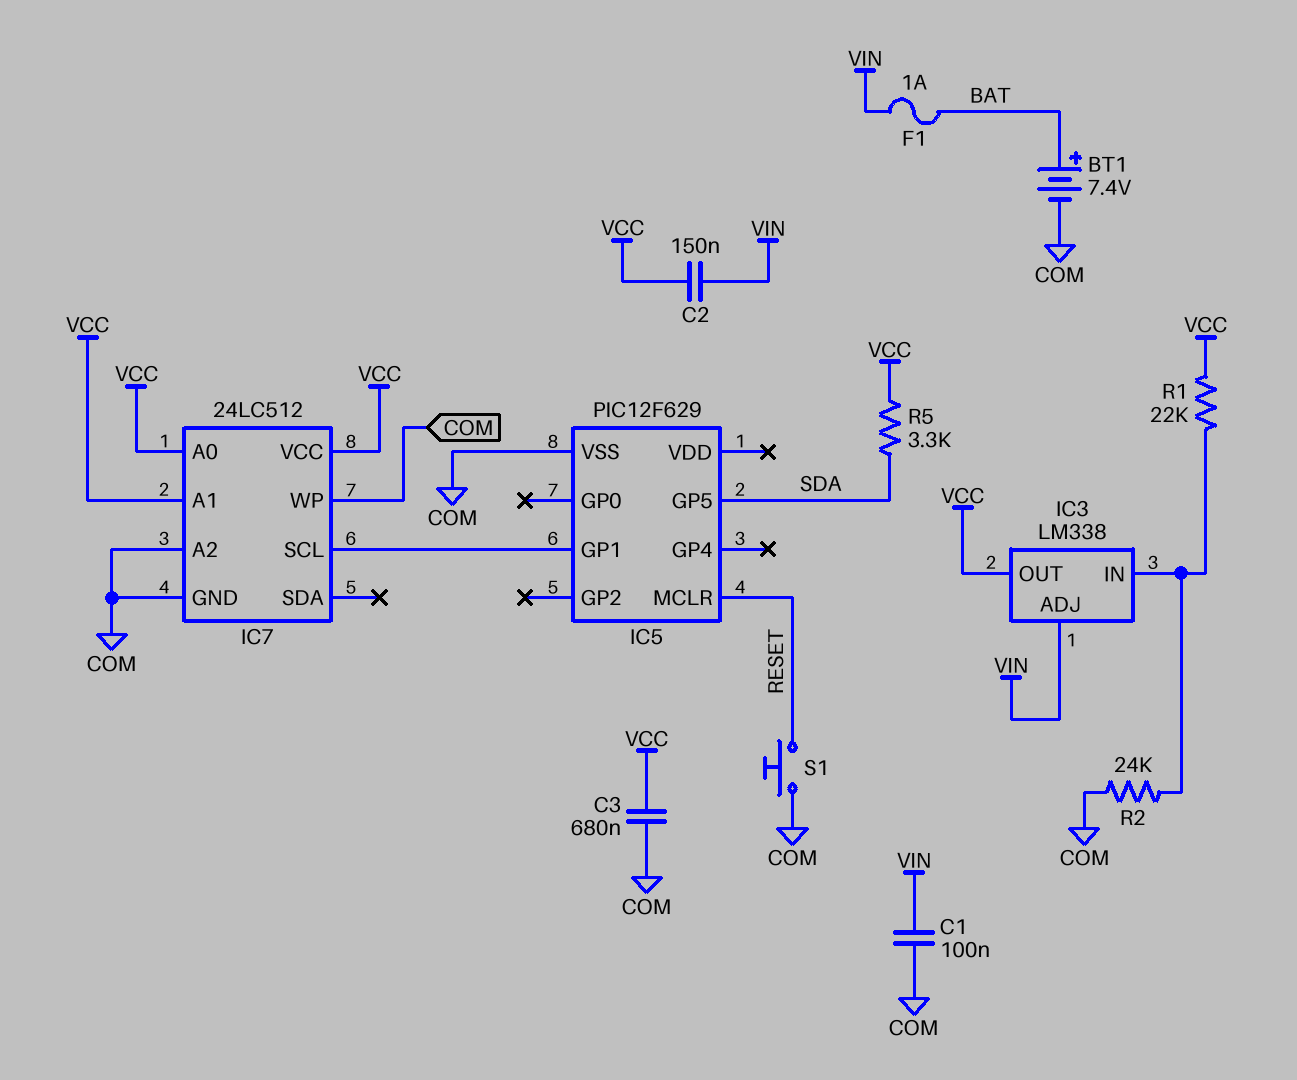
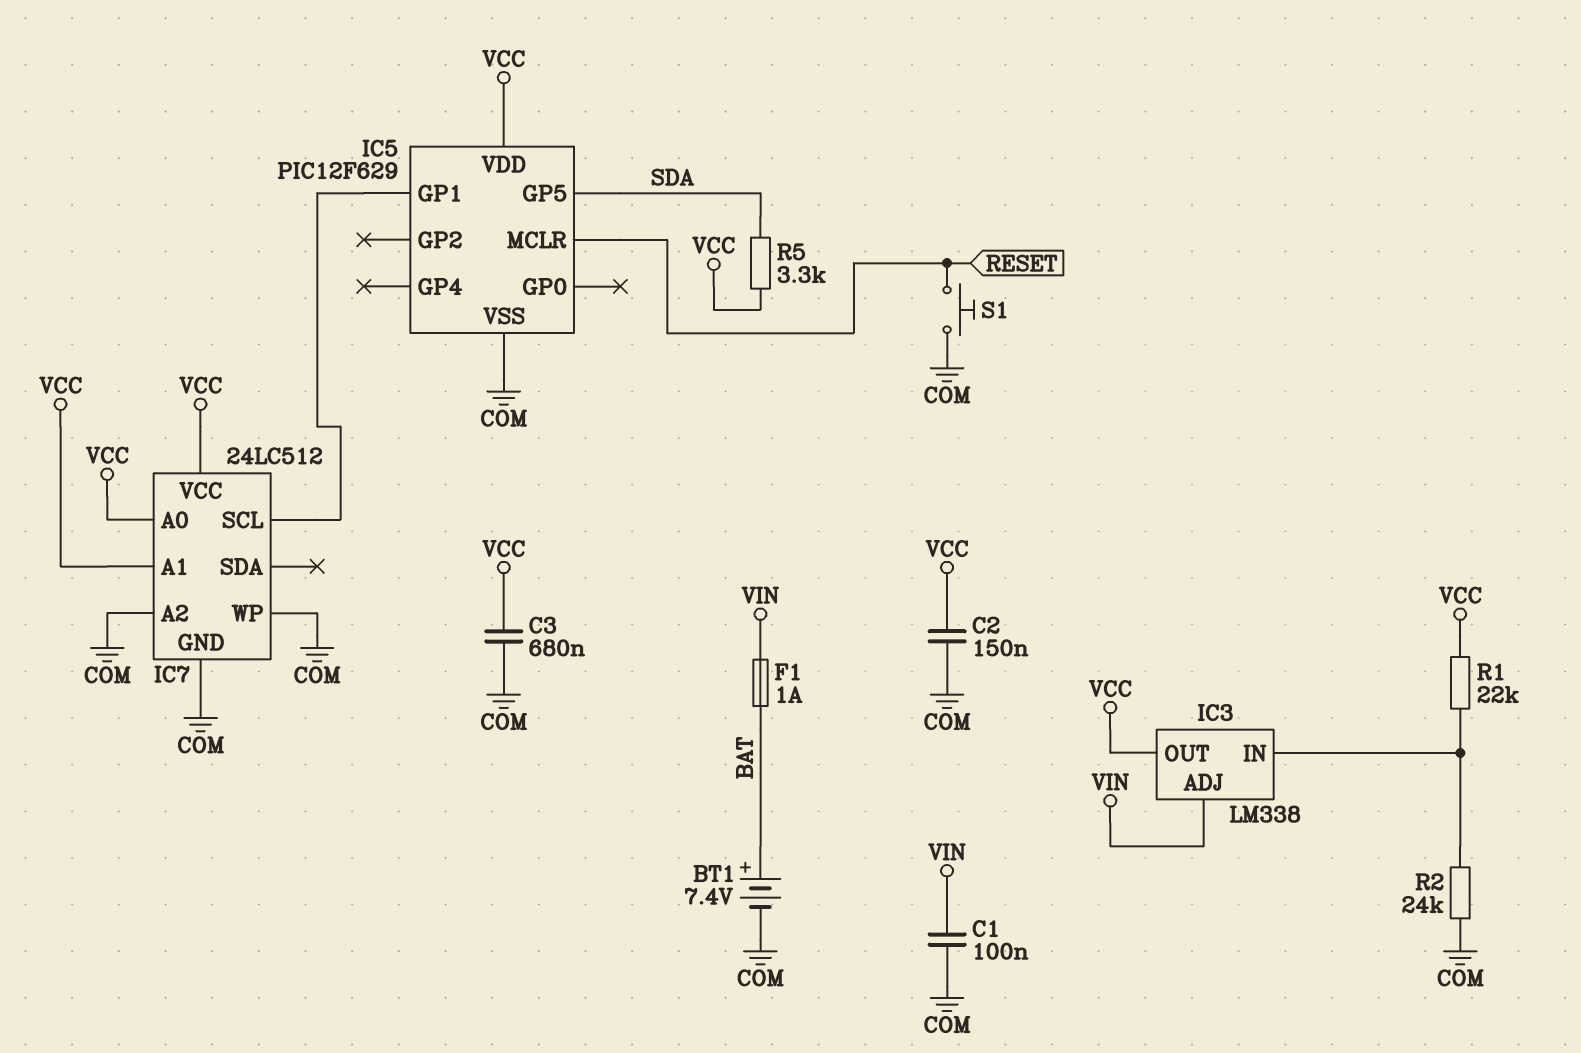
C2: 150nF (VCC, VIN) -> 150nF (COM, VCC)
IC5 pin VDD: none -> VCC

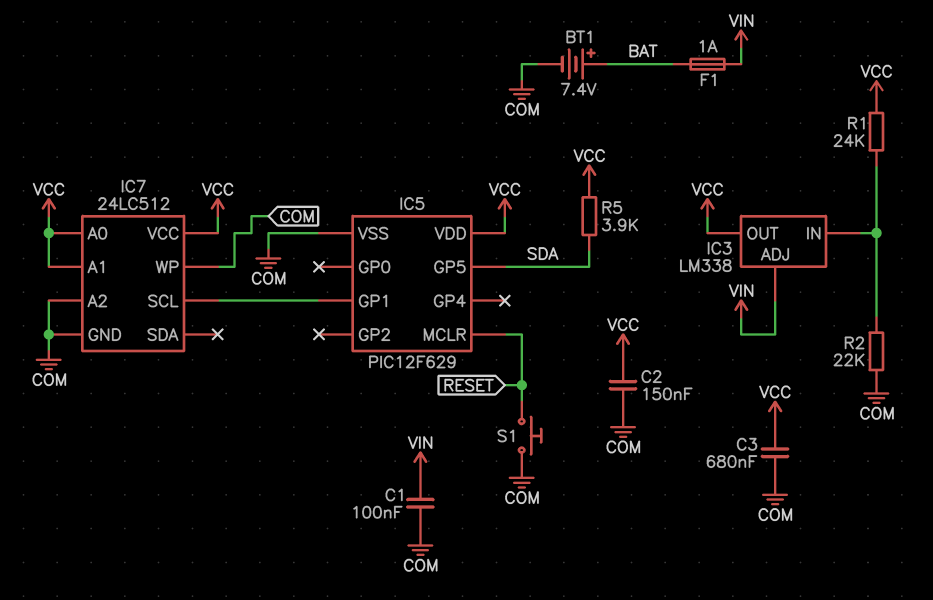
R1: 22k (IC3/IN, VCC) -> 24k (IC3/IN, VCC)
R2: 24k (COM, IC3/IN) -> 22k (COM, IC3/IN)
R5: 3.3k (SDA, VCC) -> 3.9k (SDA, VCC)

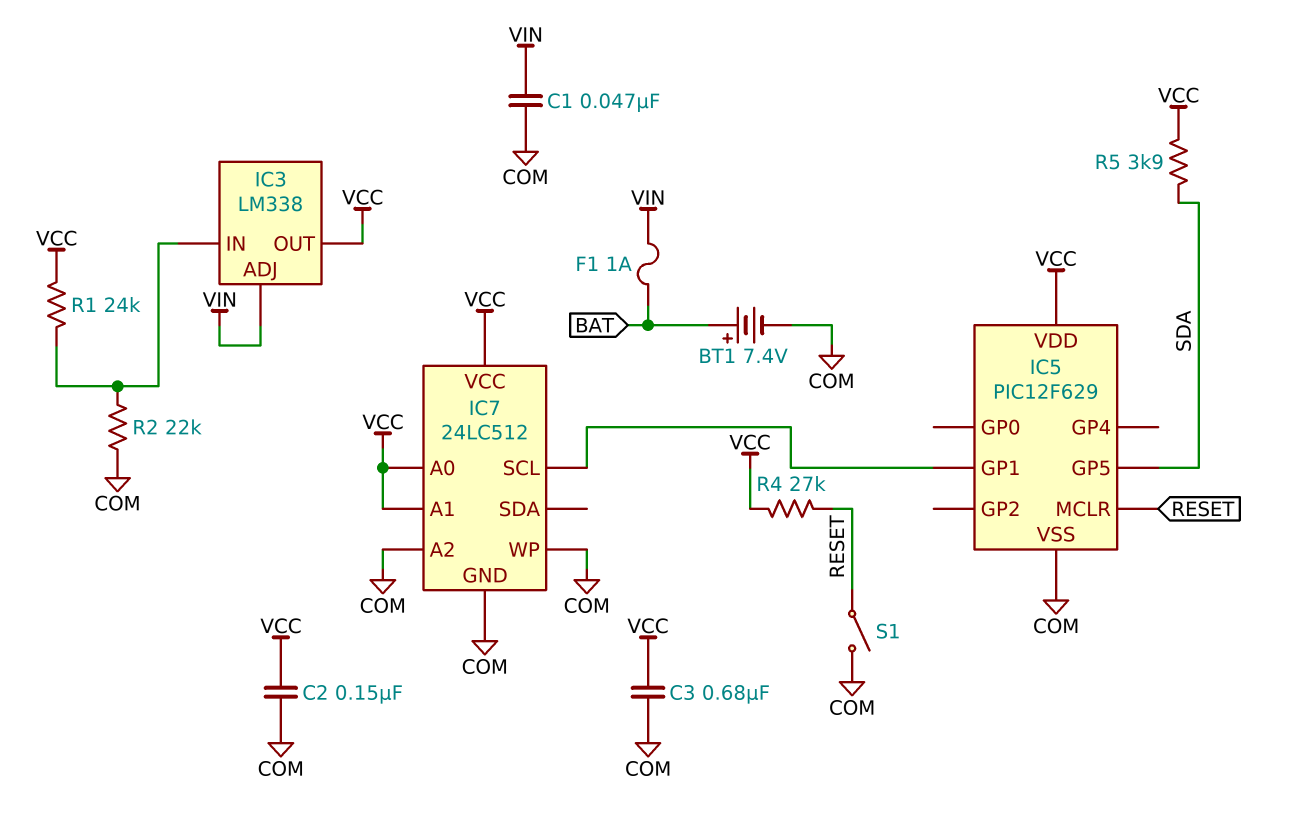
C1: 100nF (COM, VIN) -> 47nF (COM, VIN)
R4: none -> 27k (RESET, VCC)
S1: button (COM, RESET) -> switch (COM, RESET)

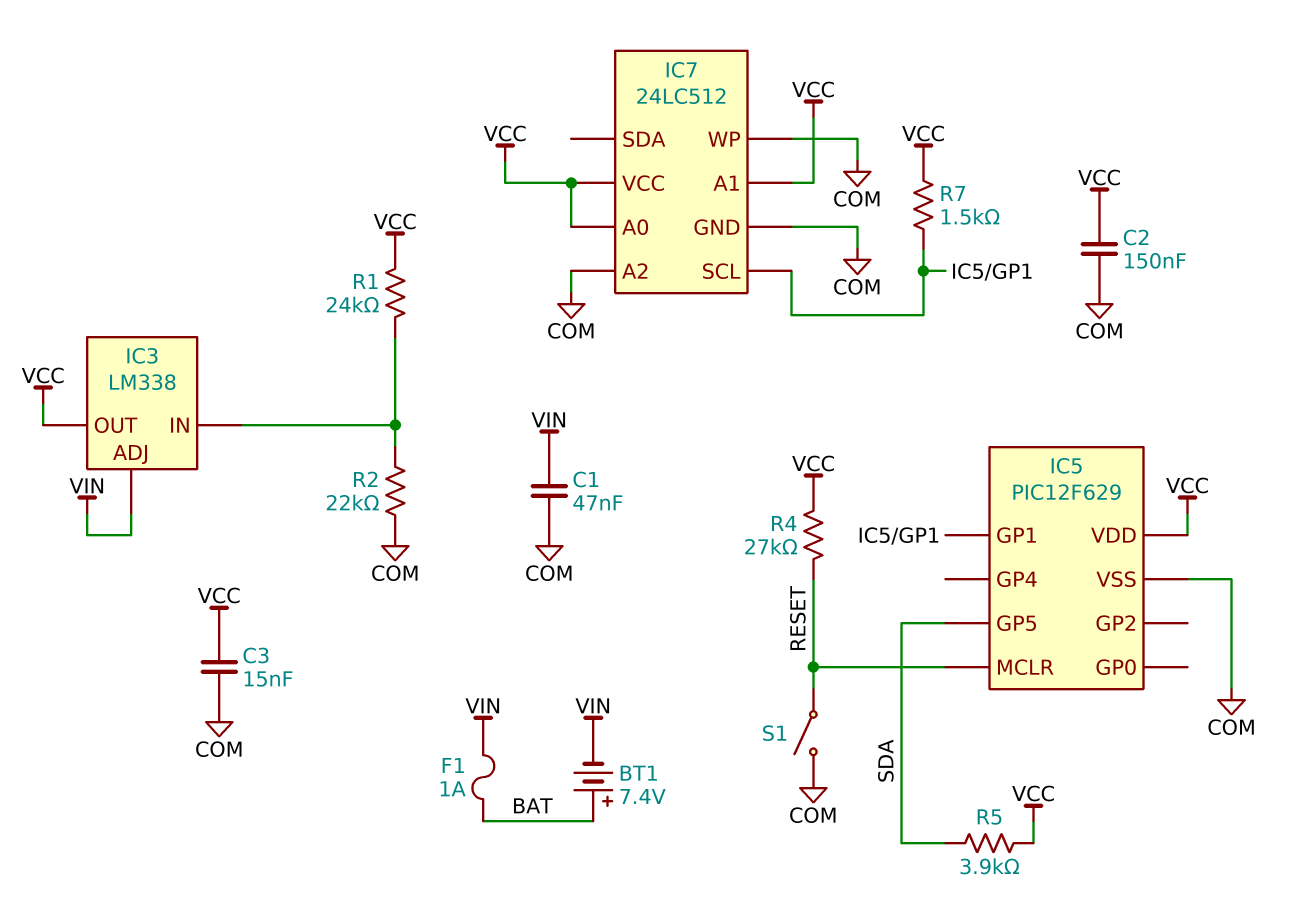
BT1: 7.4V (plus BAT, minus COM) -> 7.4V (plus BAT, minus VIN)
C3: 680nF (COM, VCC) -> 15nF (COM, VCC)
R7: none -> 1.5k (IC5/GP1, VCC)

